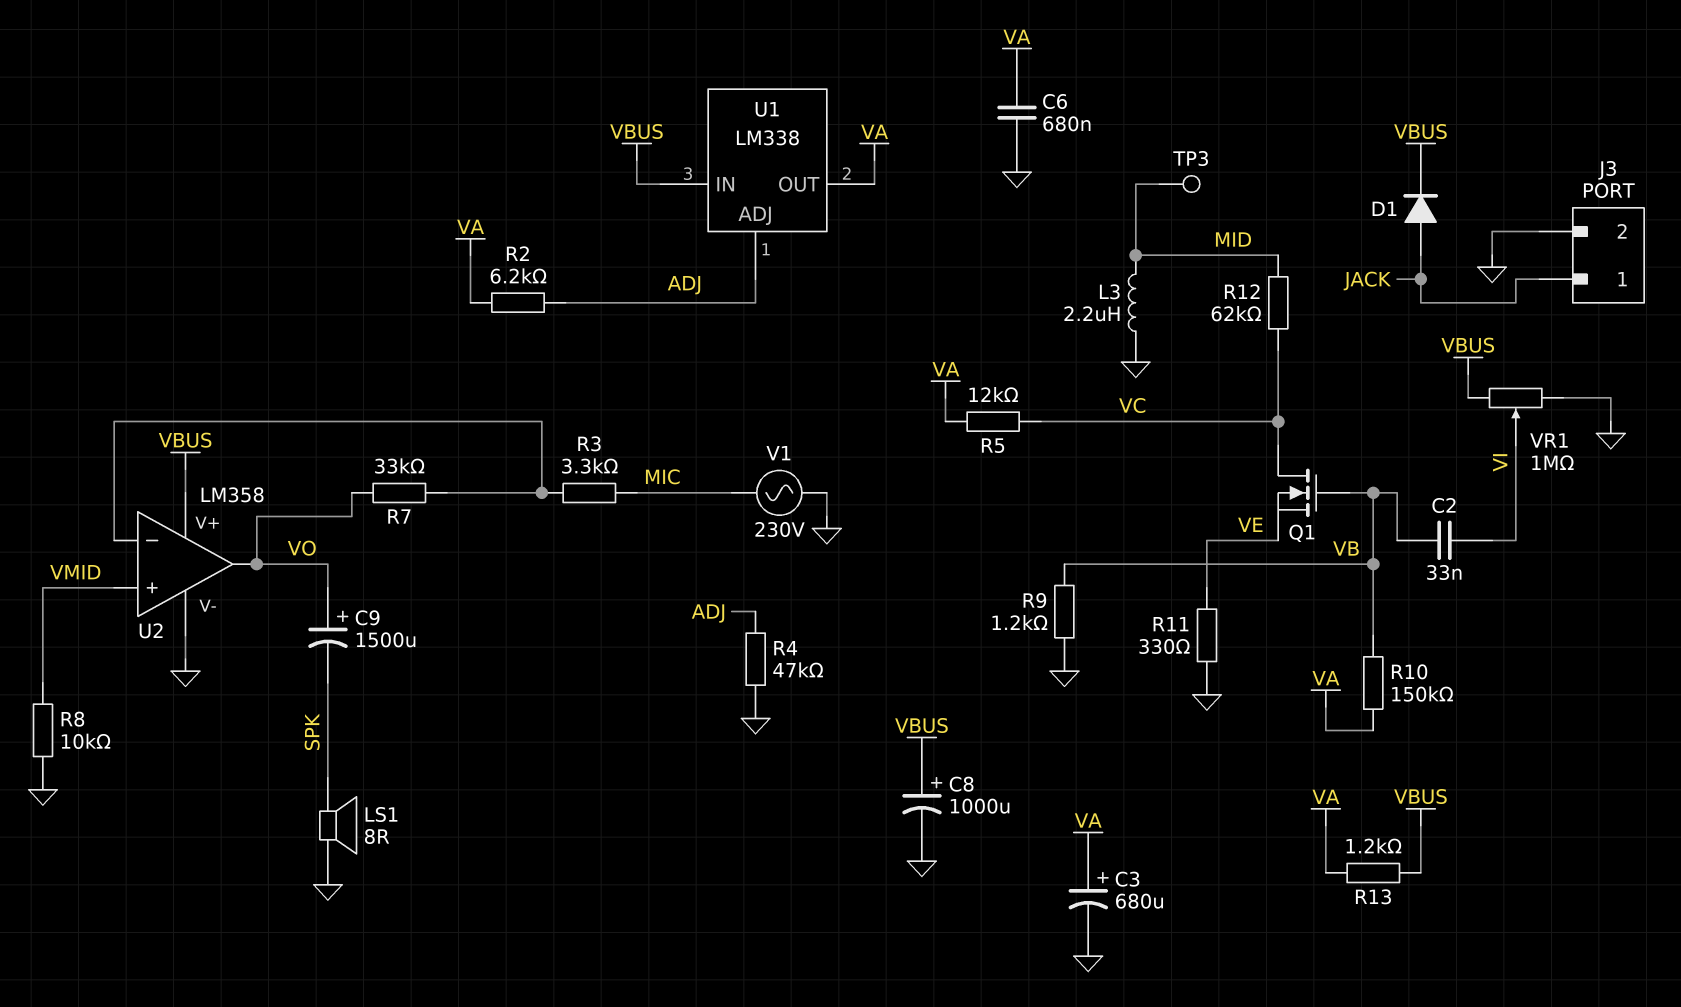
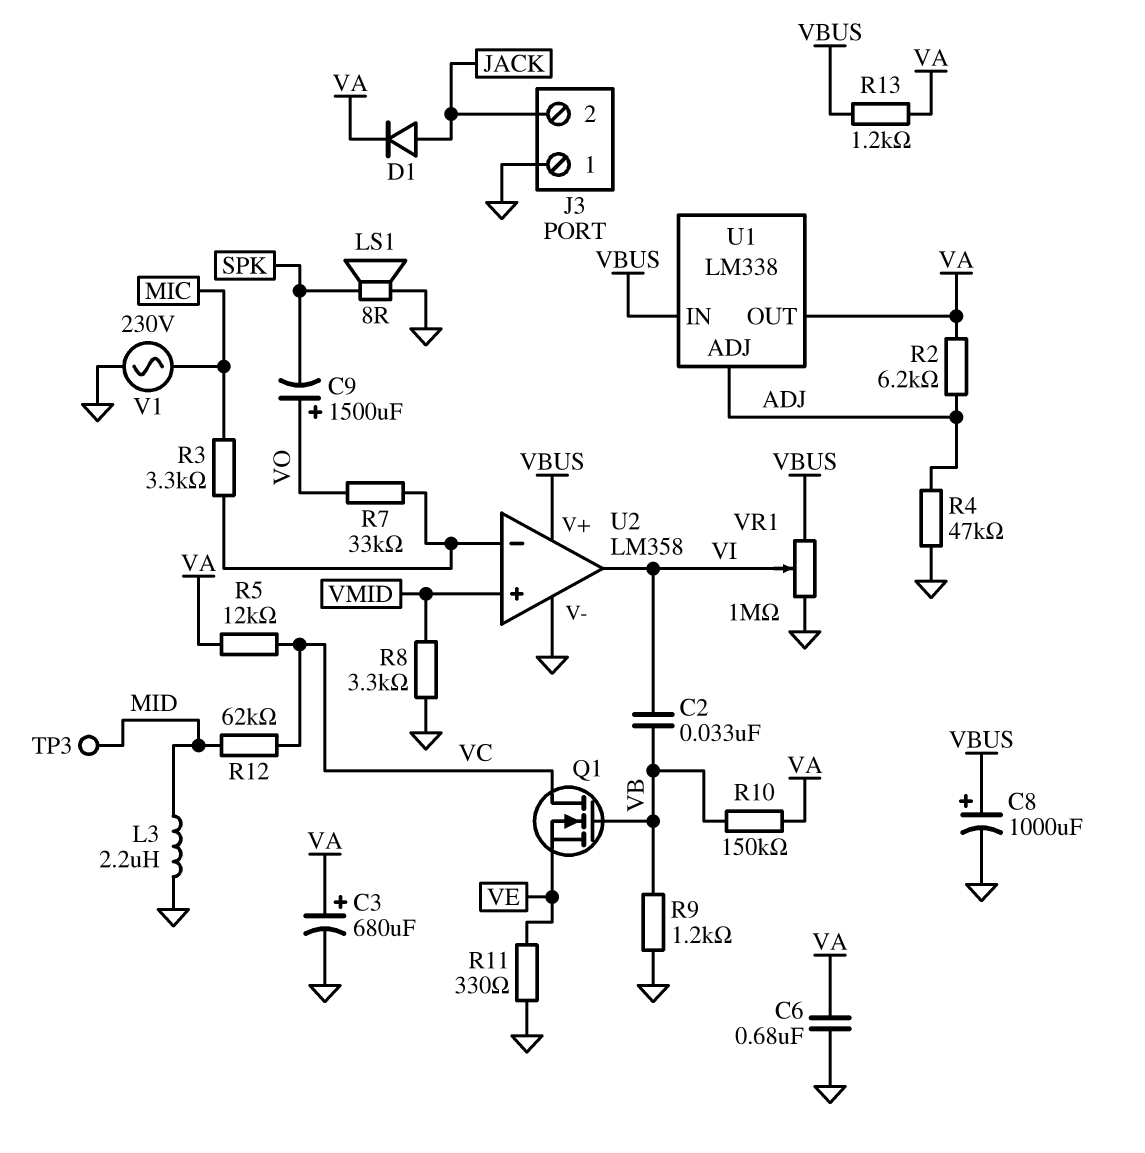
D1: diode (A JACK, K VBUS) -> diode (A JACK, K VA)
J3 pin 1: JACK -> GND
J3 pin 2: GND -> JACK
R8: 10k (GND, VMID) -> 3.3k (GND, VMID)
U2 pin out: VO -> VI

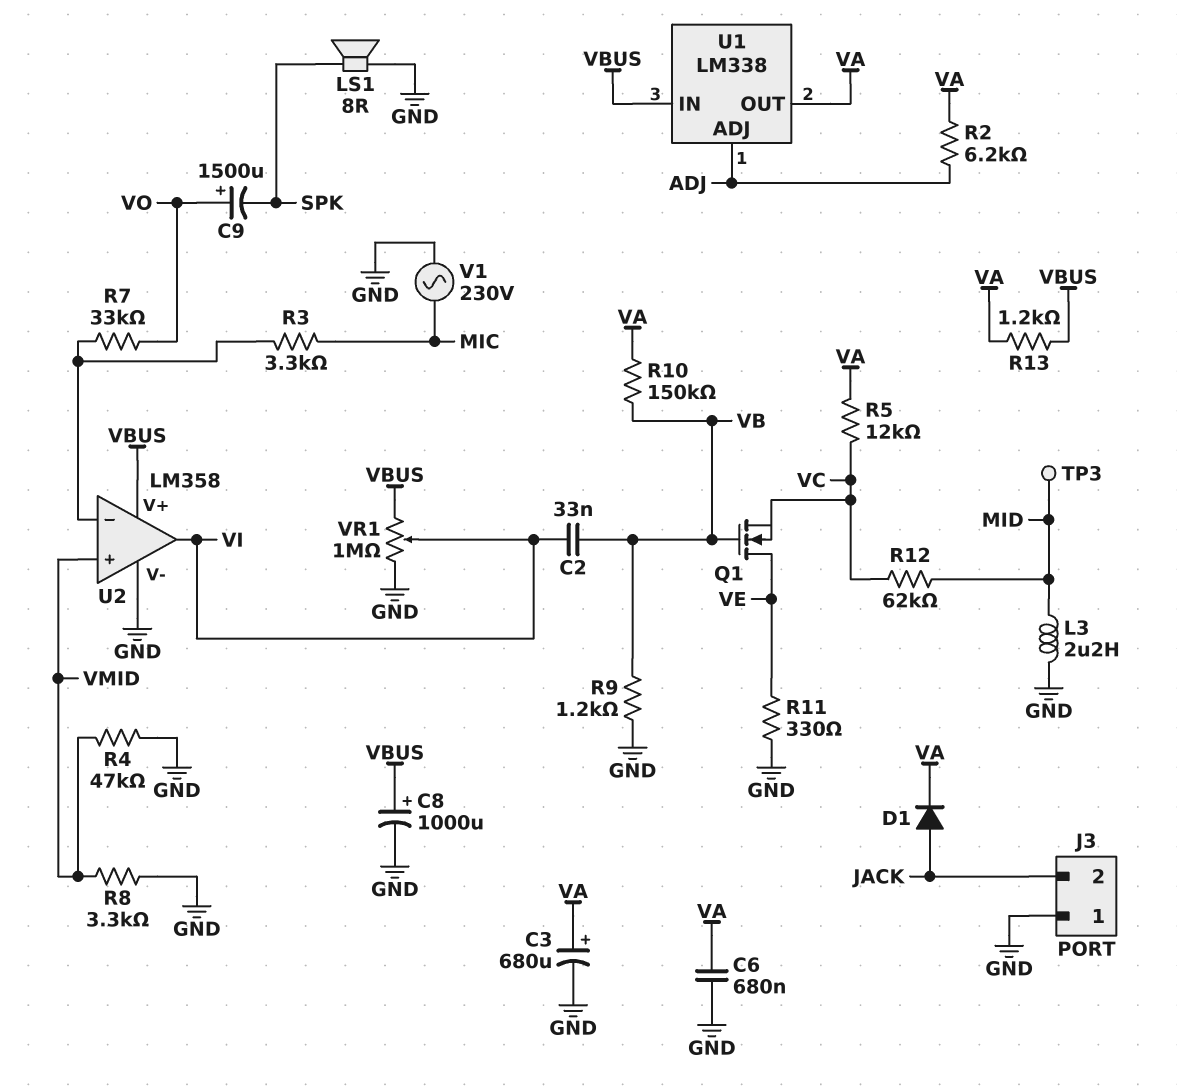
Q1: NMOS (G VB, D VC, S VE) -> NMOS (G VB, D VE, S VC)
R4: 47k (ADJ, GND) -> 47k (GND, VMID)

